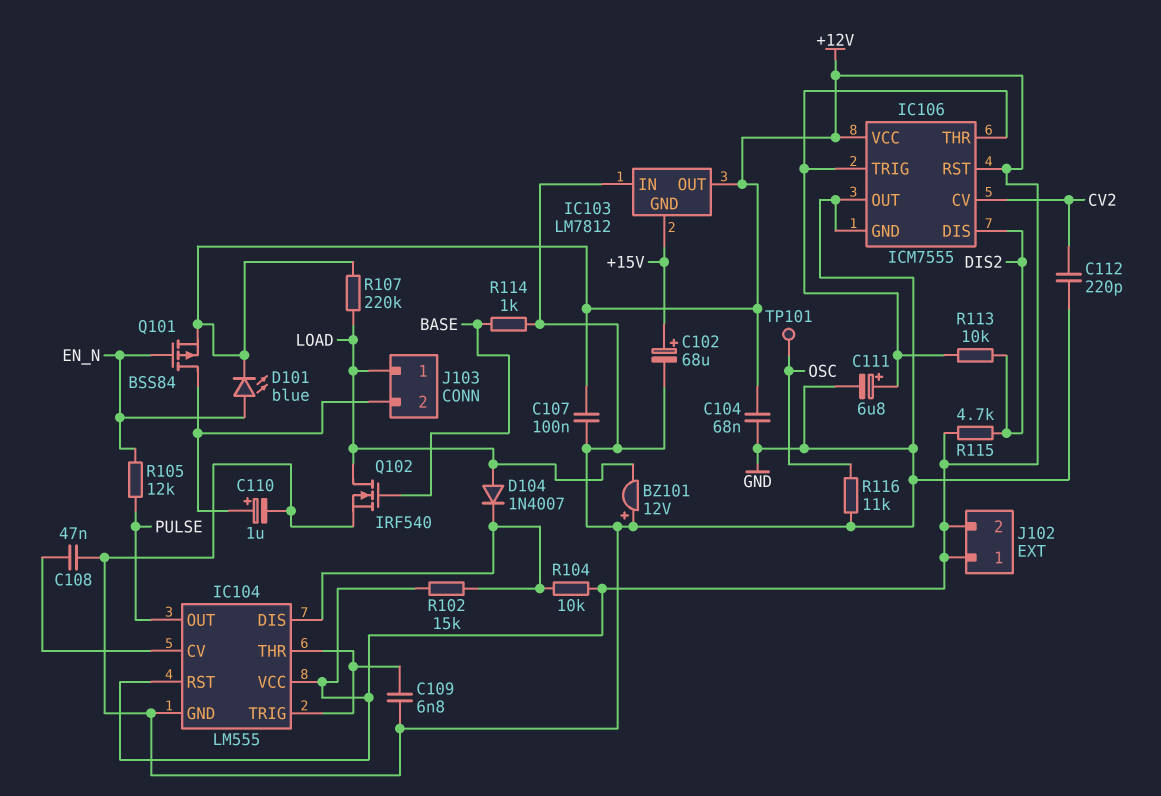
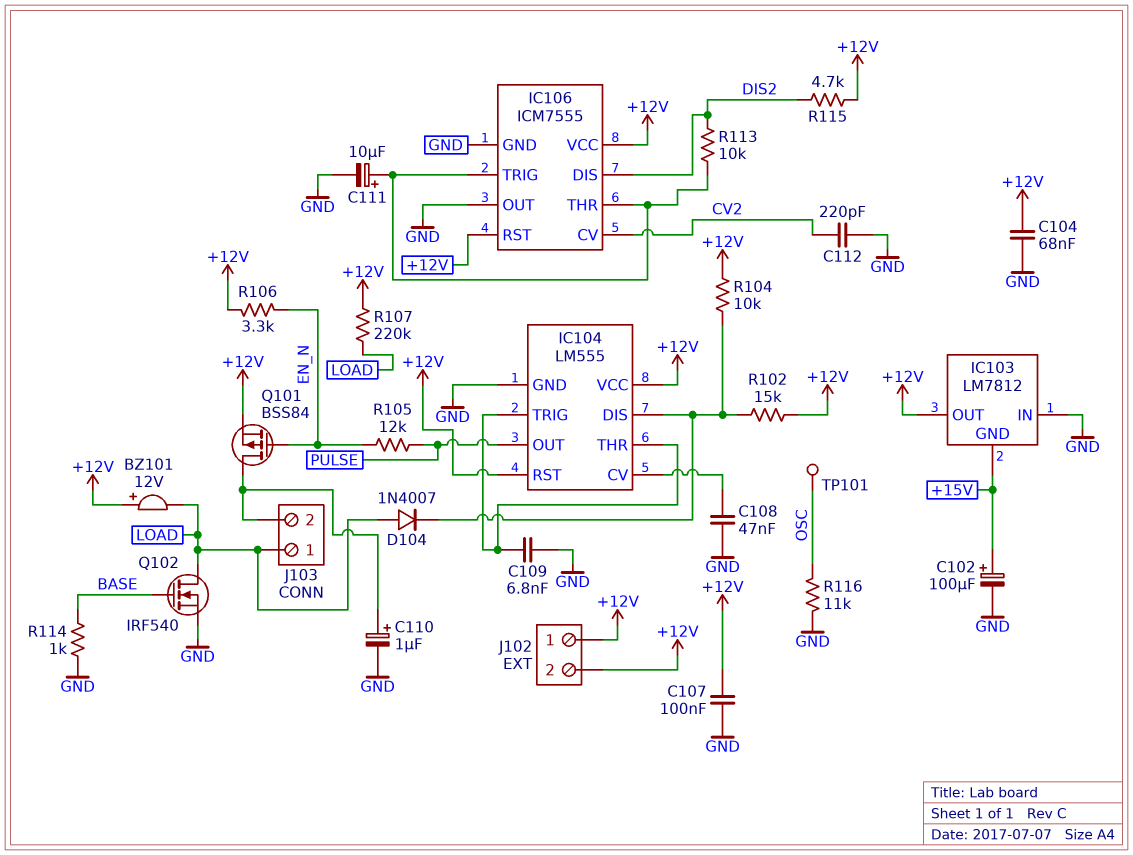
BZ101: buzzer 12V (plus GND, minus LOAD) -> buzzer 12V (plus +12V, minus LOAD)
C102: 68uF (plus +15V, minus GND) -> 100uF (plus +15V, minus GND)
C111: 6.8uF (plus IC106/THR, minus GND) -> 10uF (plus IC106/THR, minus GND)
D101: LED blue (A EN_N, K +12V) -> none
R106: none -> 3.3k (+12V, EN_N)

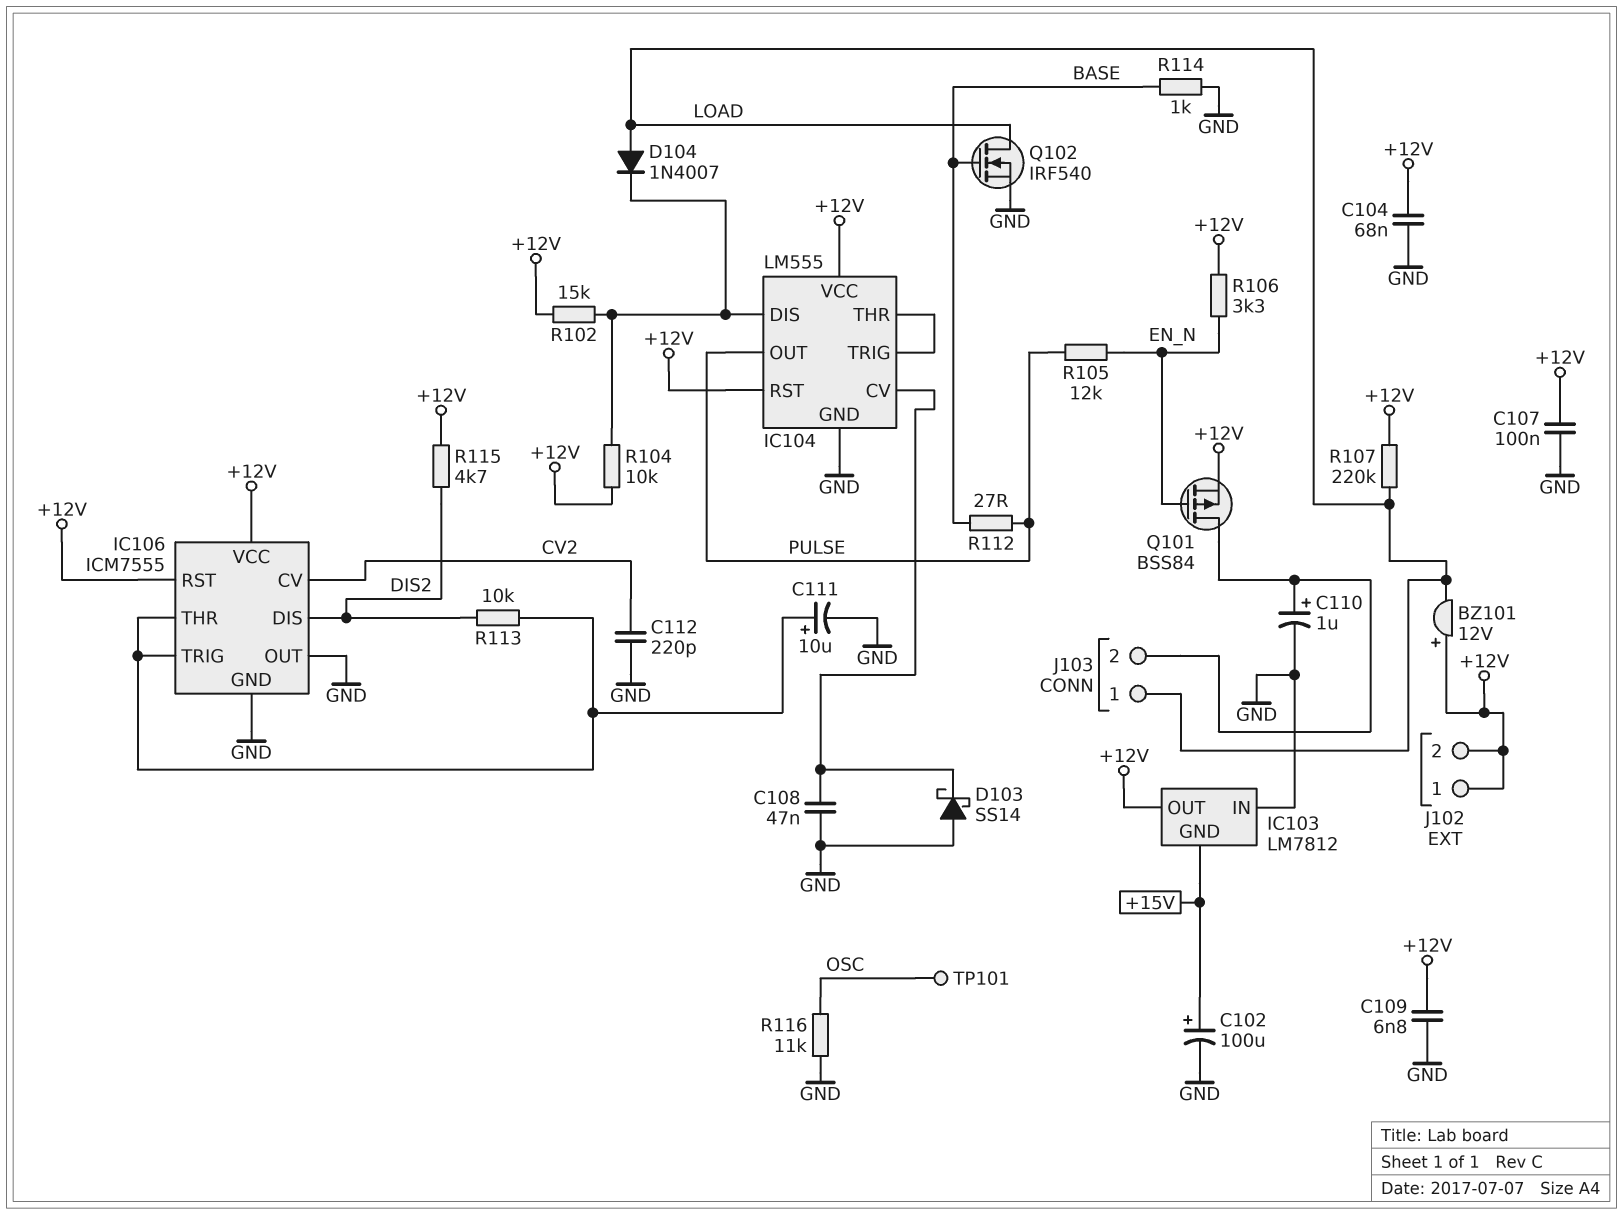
C109: 6.8nF (GND, IC104/THR) -> 6.8nF (+12V, GND)
D103: none -> schottky SS14 (A GND, K IC104/CV)
R112: none -> 27 (BASE, PULSE)

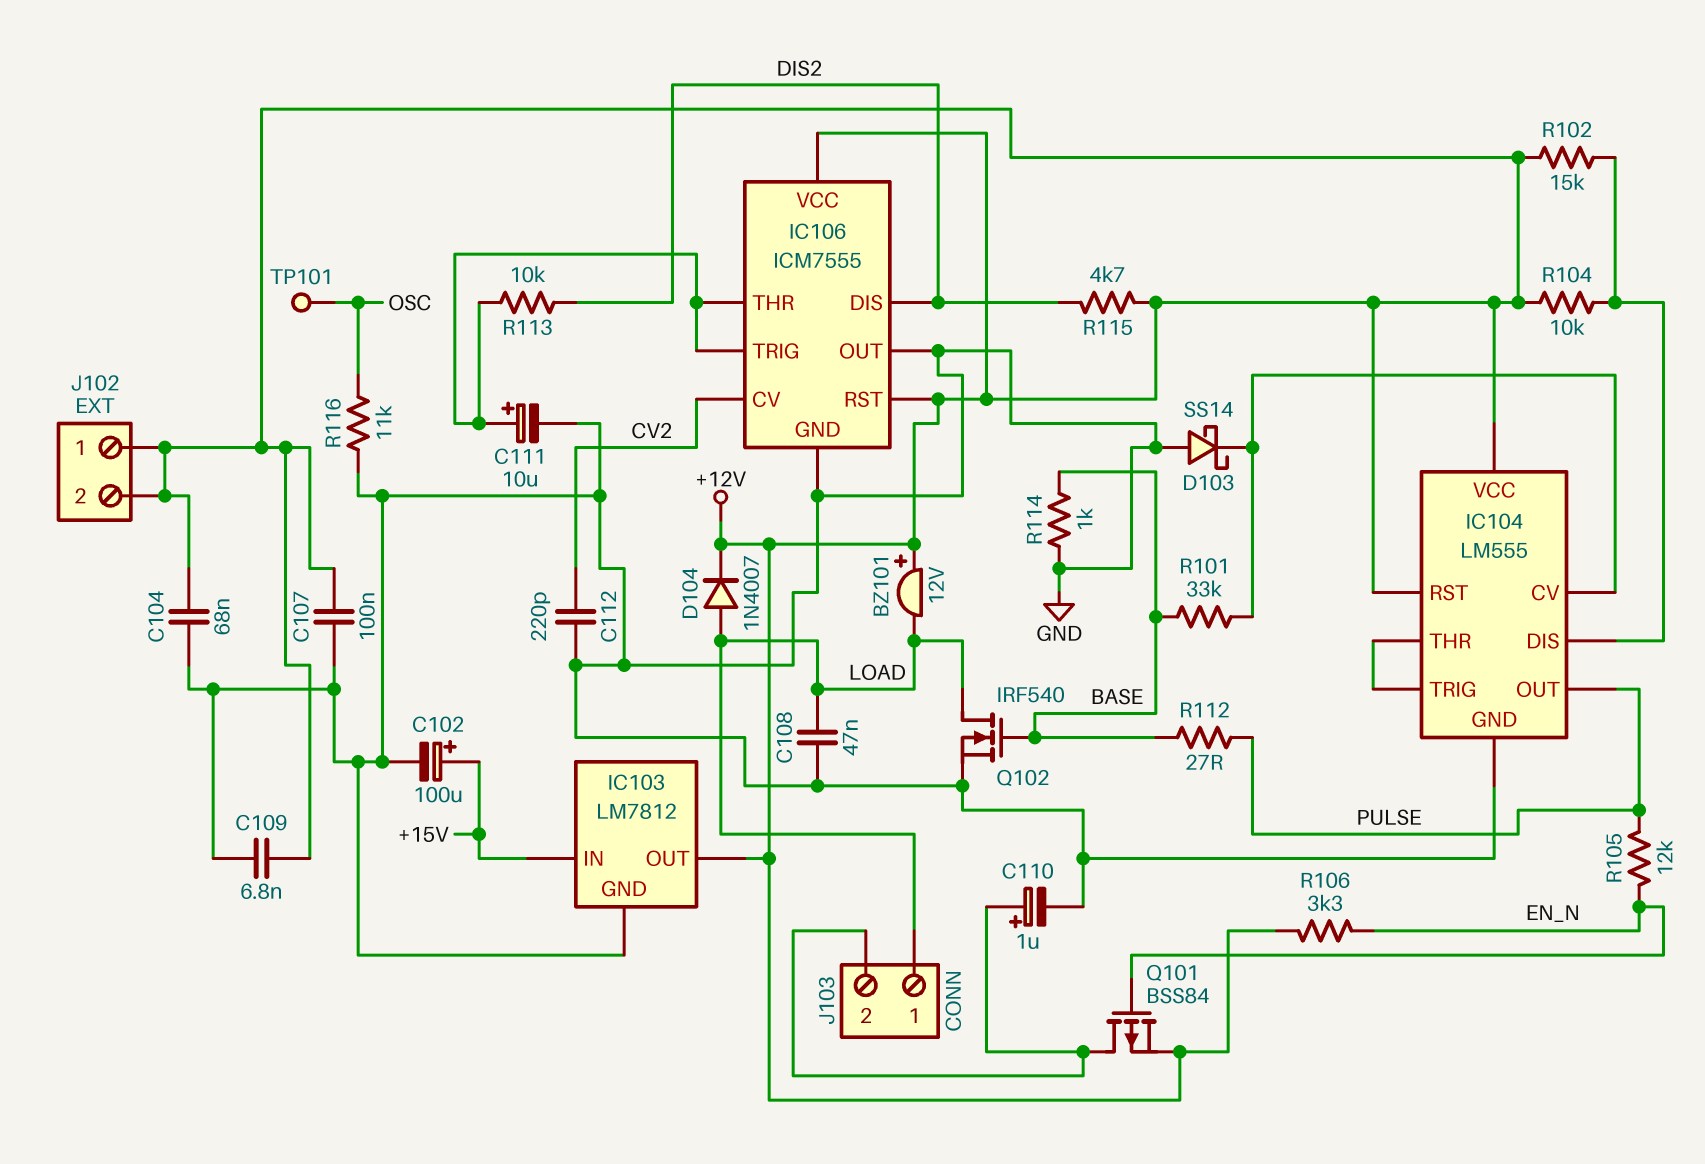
C108: 47nF (GND, IC104/CV) -> 47nF (GND, LOAD)
D104: diode 1N4007 (A LOAD, K IC104/DIS) -> diode 1N4007 (A LOAD, K +12V)
IC103 pin GND: +15V -> GND
IC103 pin IN: GND -> +15V
R101: none -> 33k (BASE, IC104/CV)
R107: 220k (+12V, LOAD) -> none

